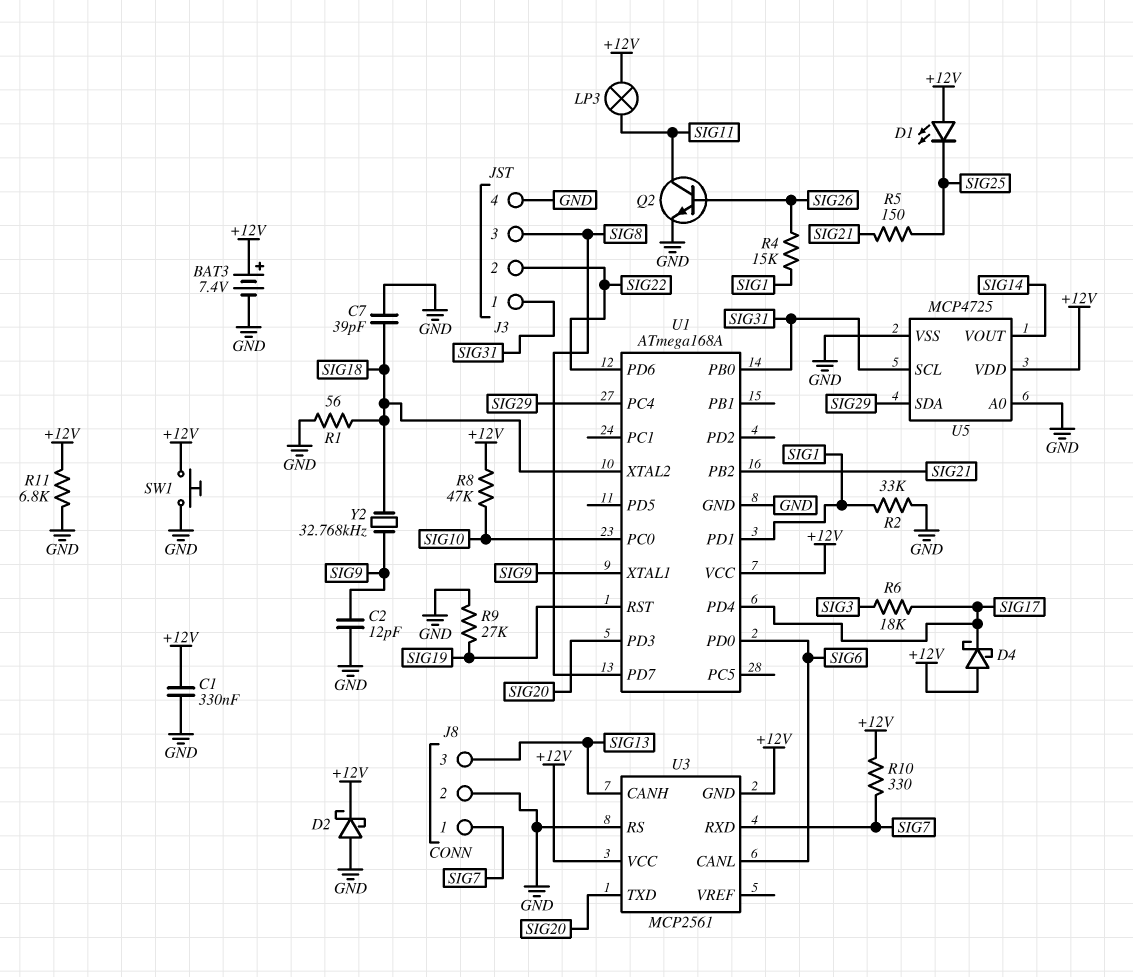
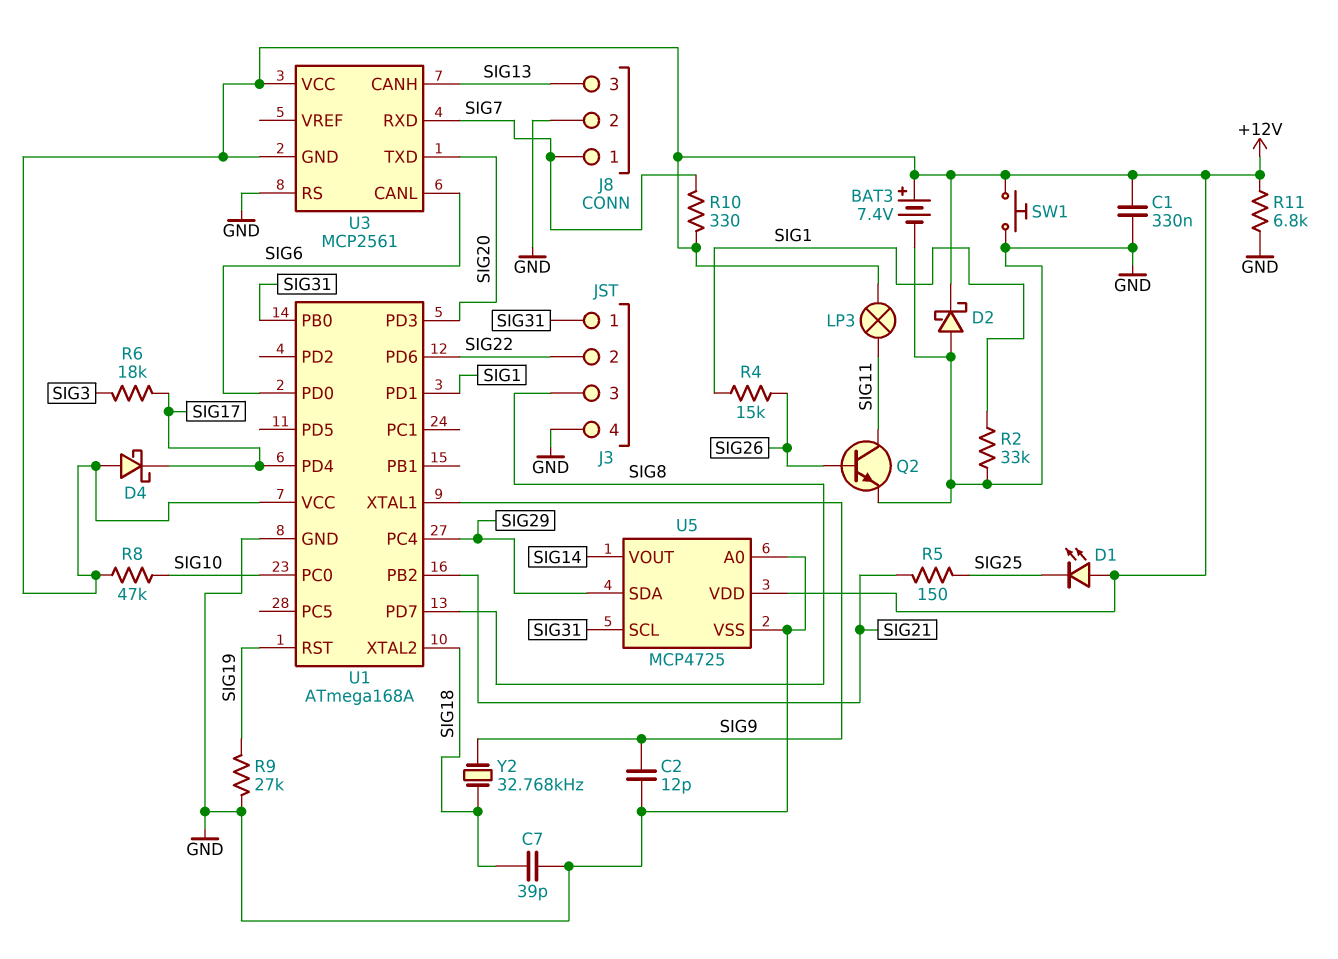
R1: 56 (GND, SIG18) -> none

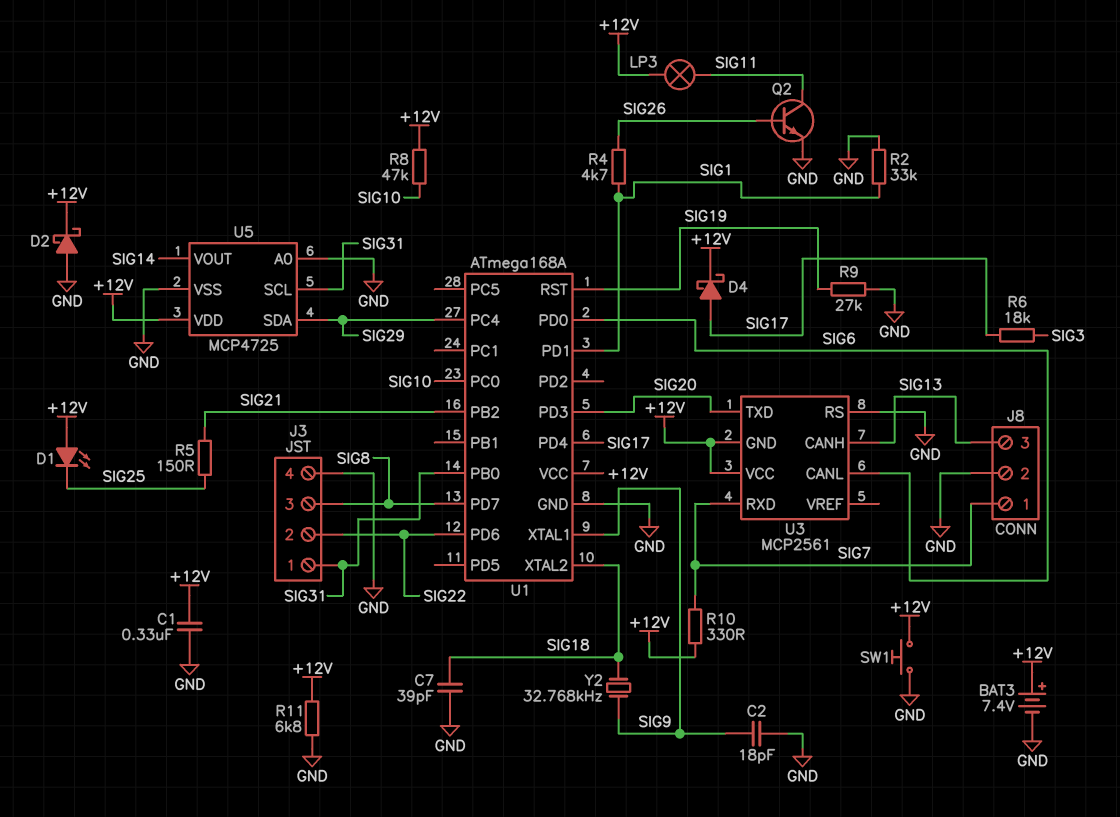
C2: 12pF (GND, SIG9) -> 18pF (GND, SIG9)
D4: schottky (A +12V, K SIG17) -> schottky (A SIG17, K +12V)
R4: 15k (SIG1, SIG26) -> 4.7k (SIG1, SIG26)

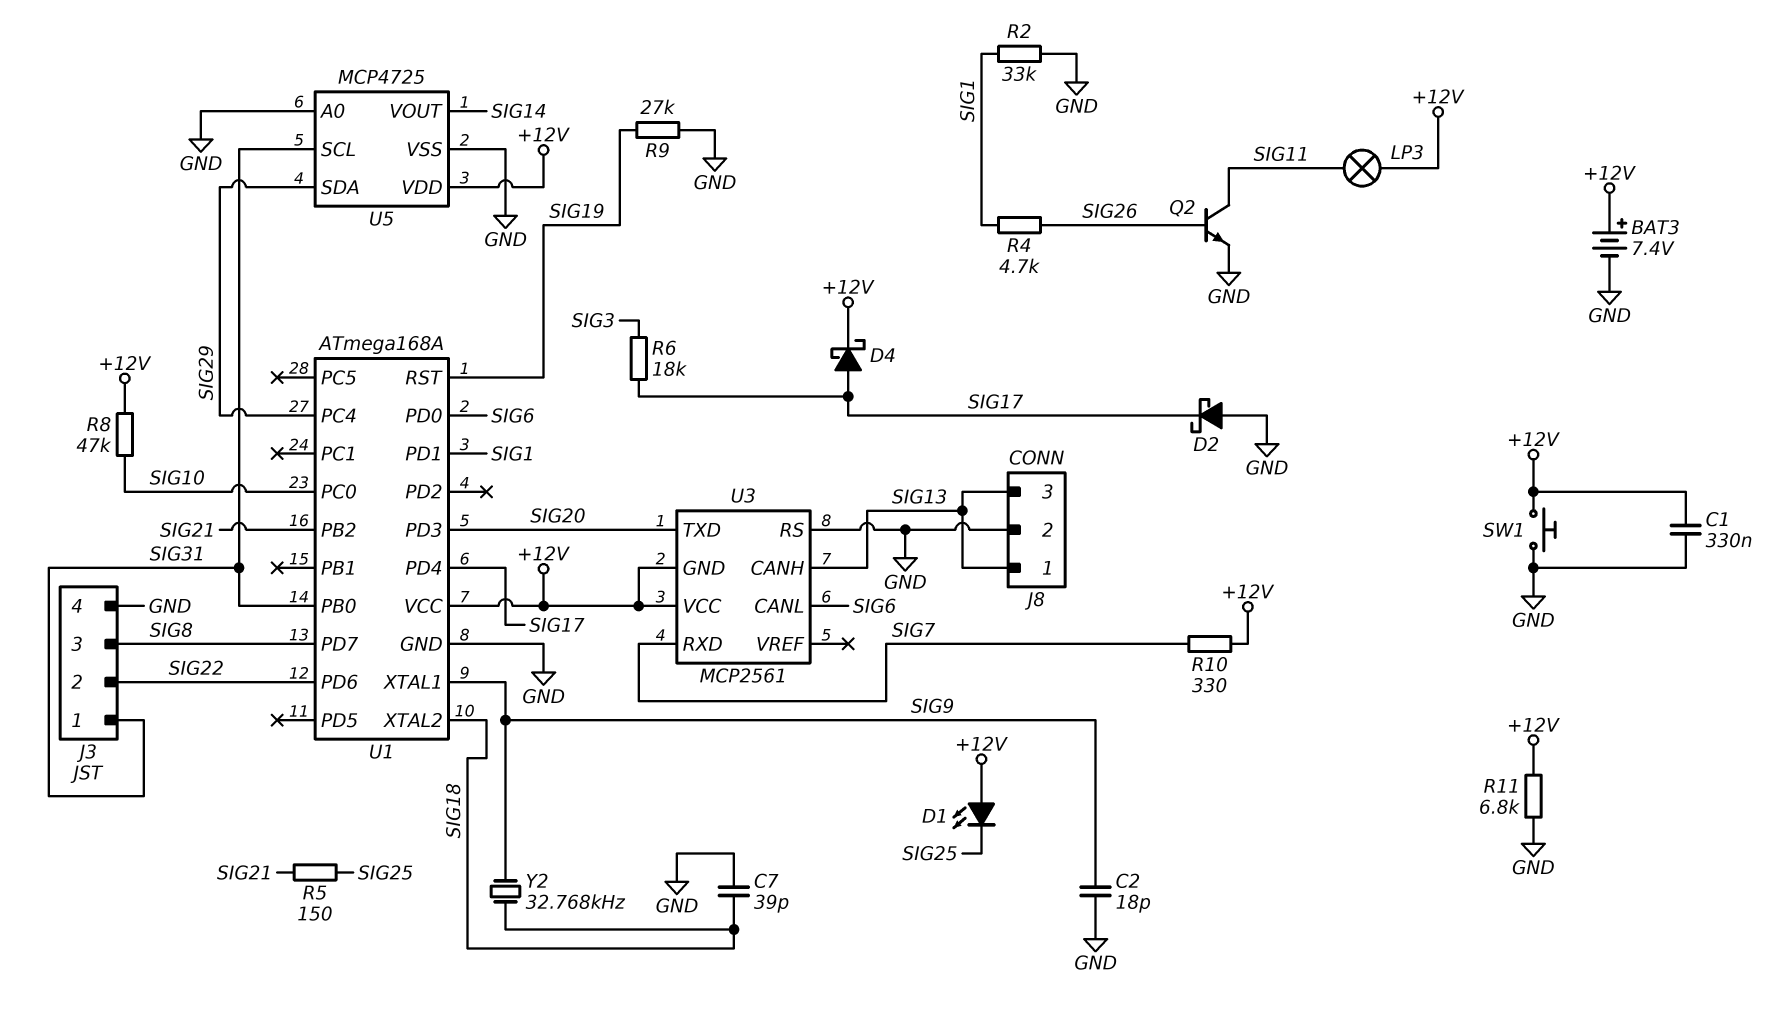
D2: schottky (A GND, K +12V) -> schottky (A GND, K SIG17)
J8 pin 1: SIG7 -> SIG13

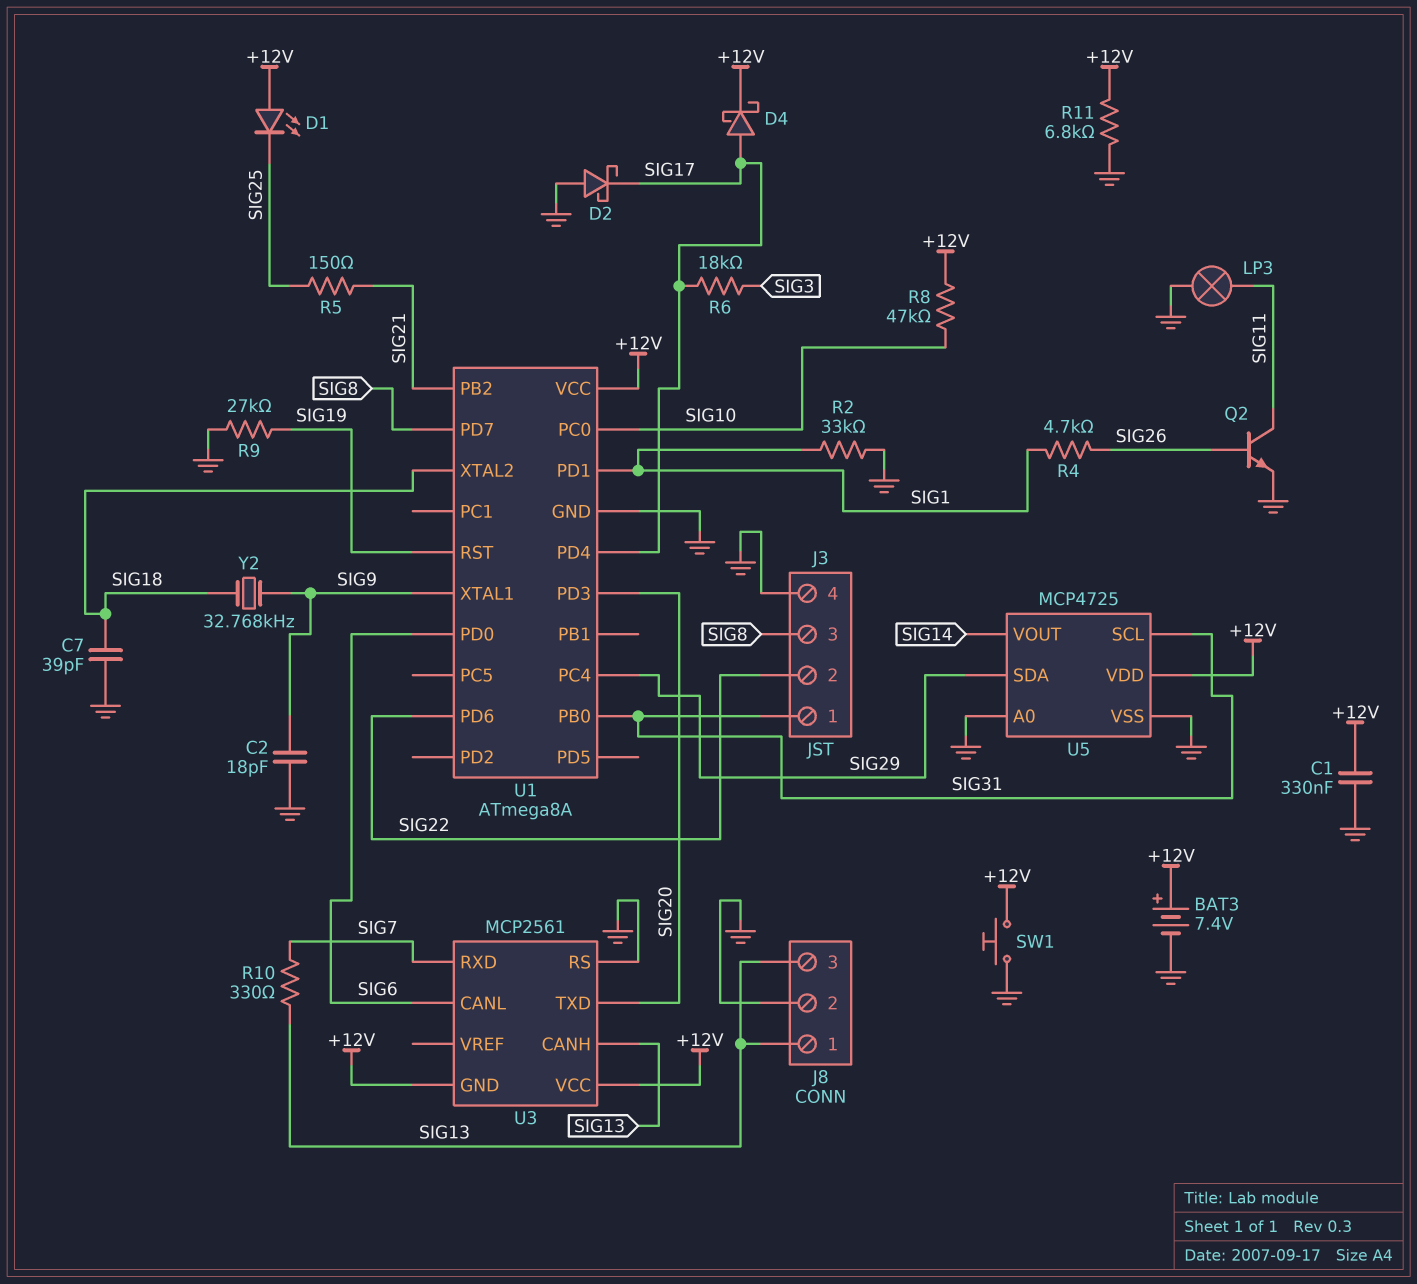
LP3: lamp (+12V, SIG11) -> lamp (GND, SIG11)
R10: 330 (+12V, SIG7) -> 330 (SIG7, SIG13)
U1: ATmega168A -> ATmega8A

